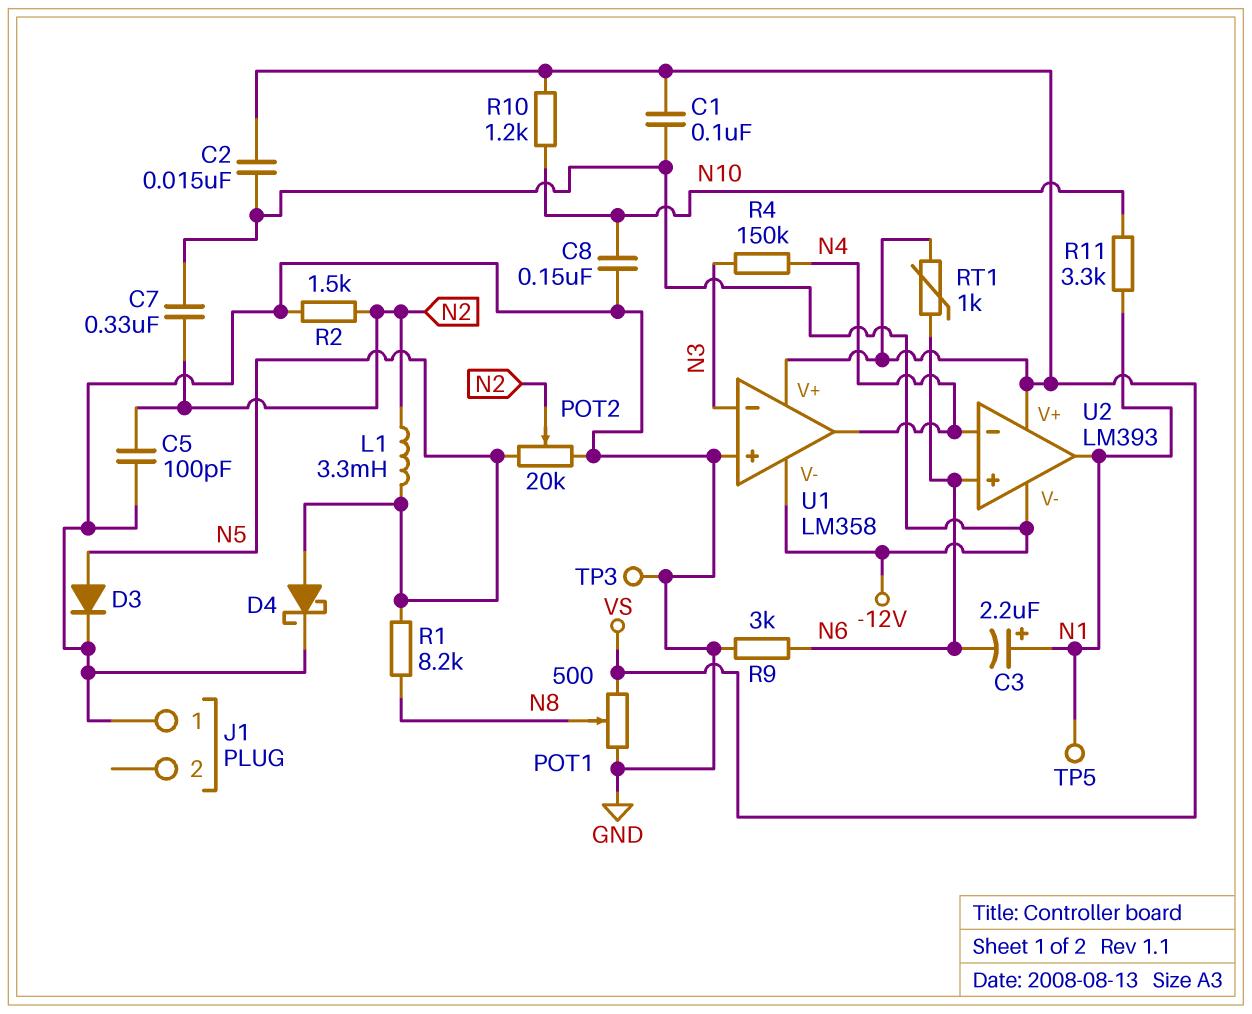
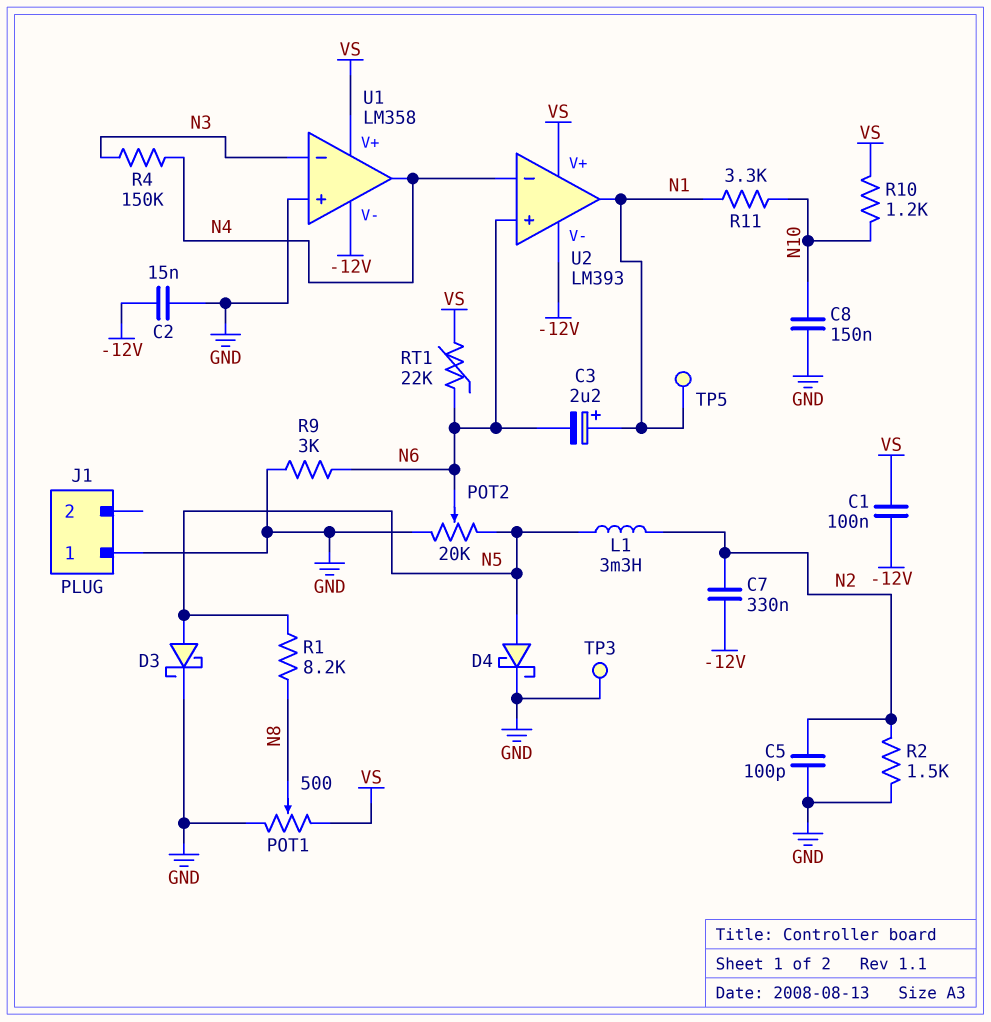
C2: 15nF (-12V, VS) -> 15nF (-12V, GND)
D3: diode (A N5, K GND) -> schottky (A N5, K GND)
POT2: 20k (GND, N5, wiper N2) -> 20k (GND, N5, wiper N6)
RT1: 1k (N6, VS) -> 22k (N6, VS)

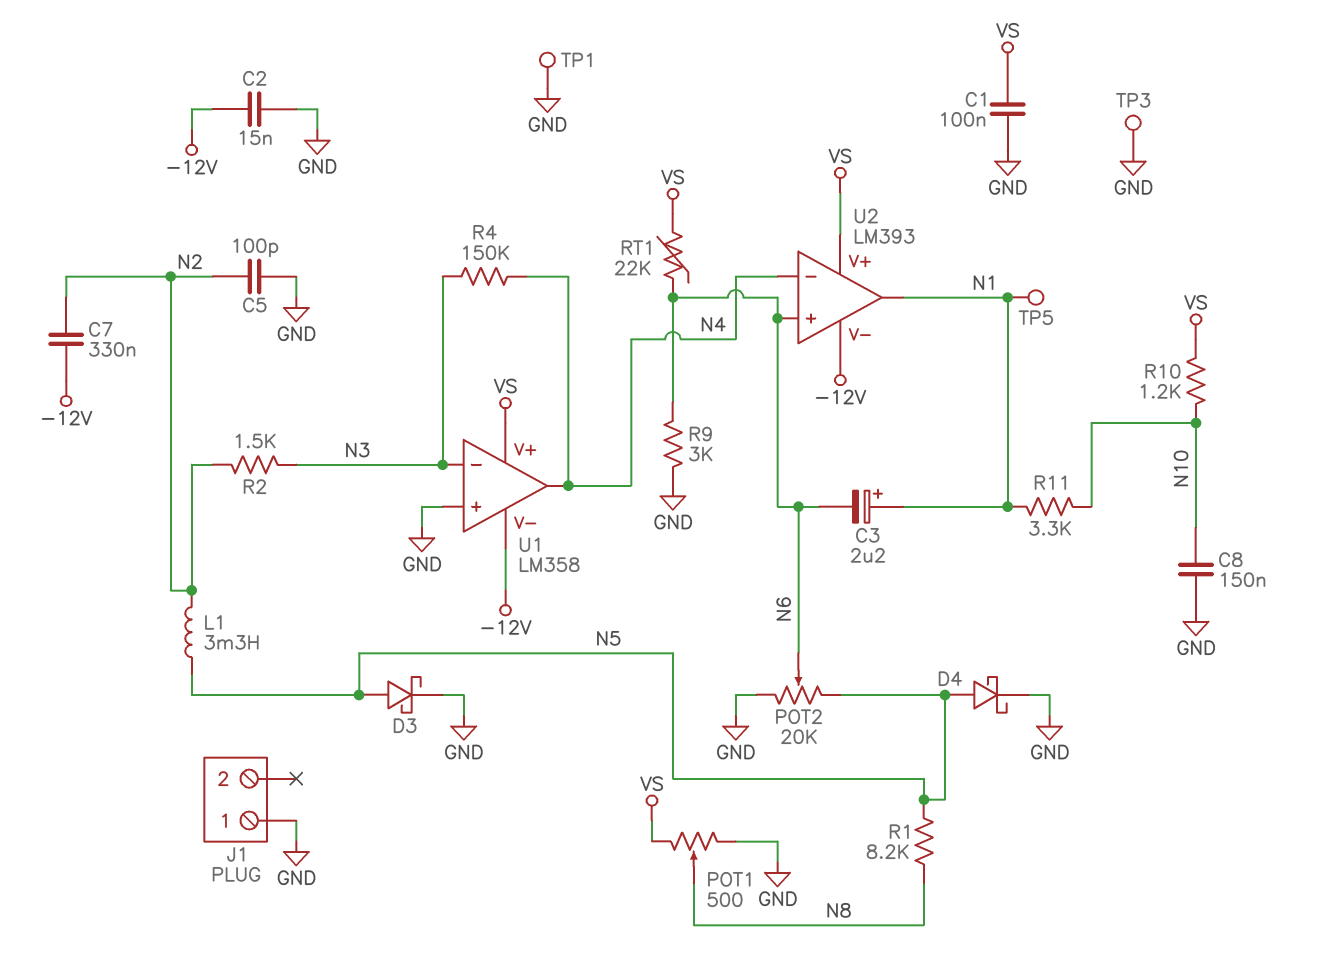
C1: 100nF (-12V, VS) -> 100nF (GND, VS)
R2: 1.5k (GND, N2) -> 1.5k (N2, N3)
TP1: none -> test point (GND)

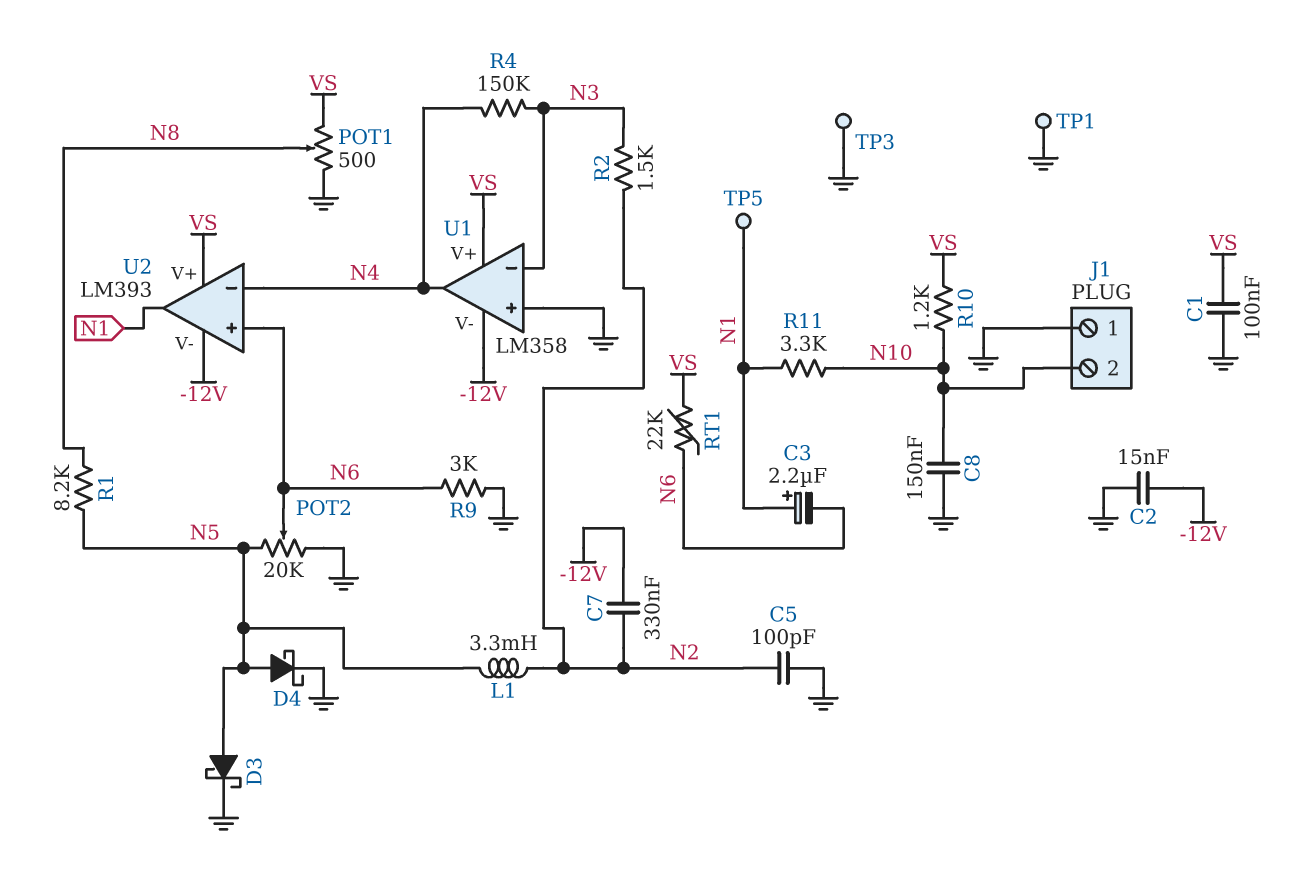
J1 pin 2: none -> N10

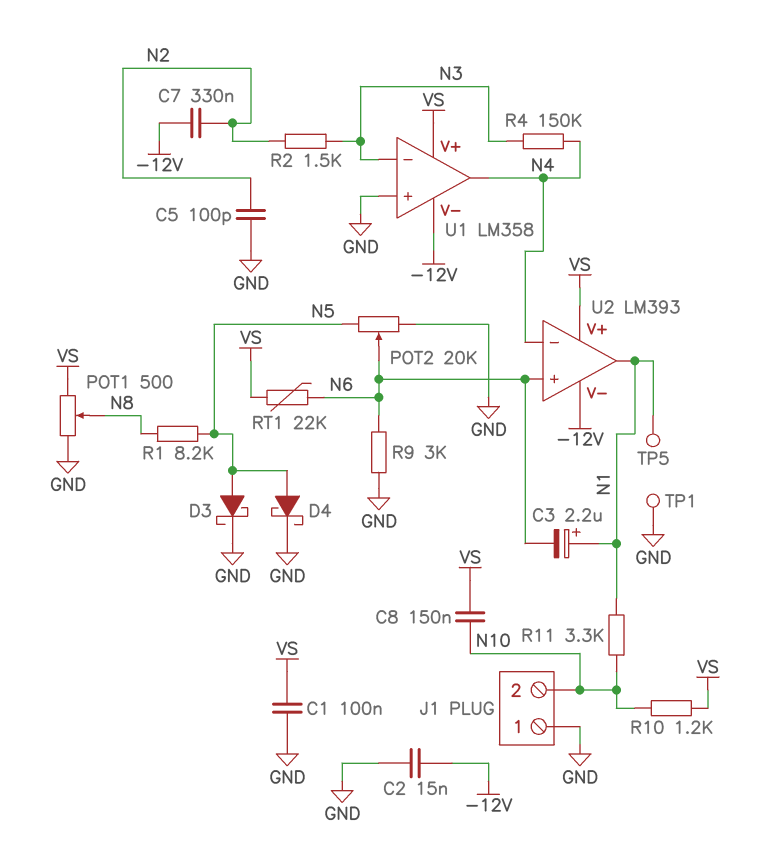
C8: 150nF (GND, N10) -> 150nF (N10, VS)
L1: 3.3mH (N2, N5) -> none
TP3: test point (GND) -> none

